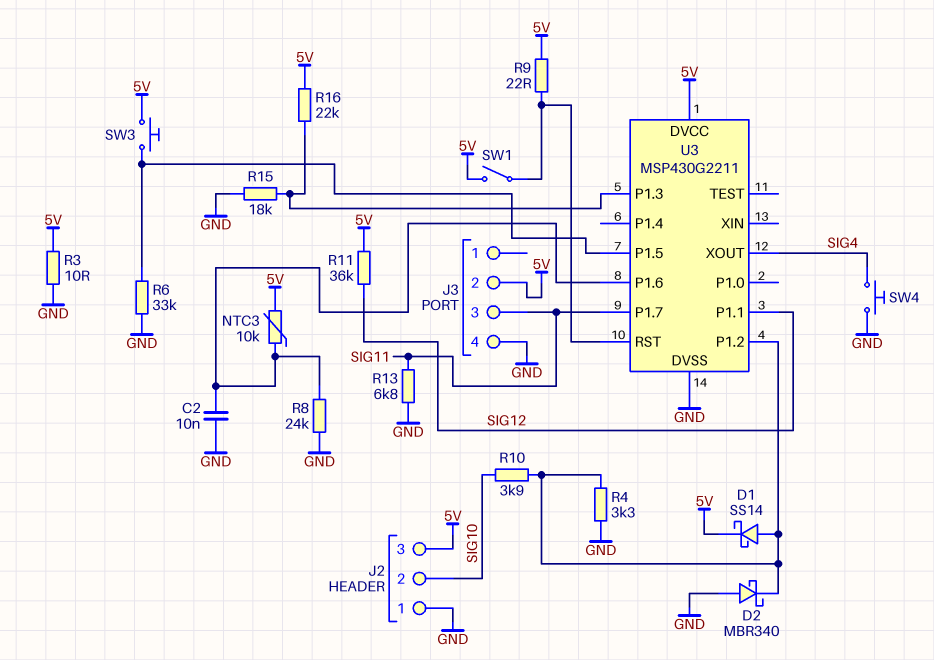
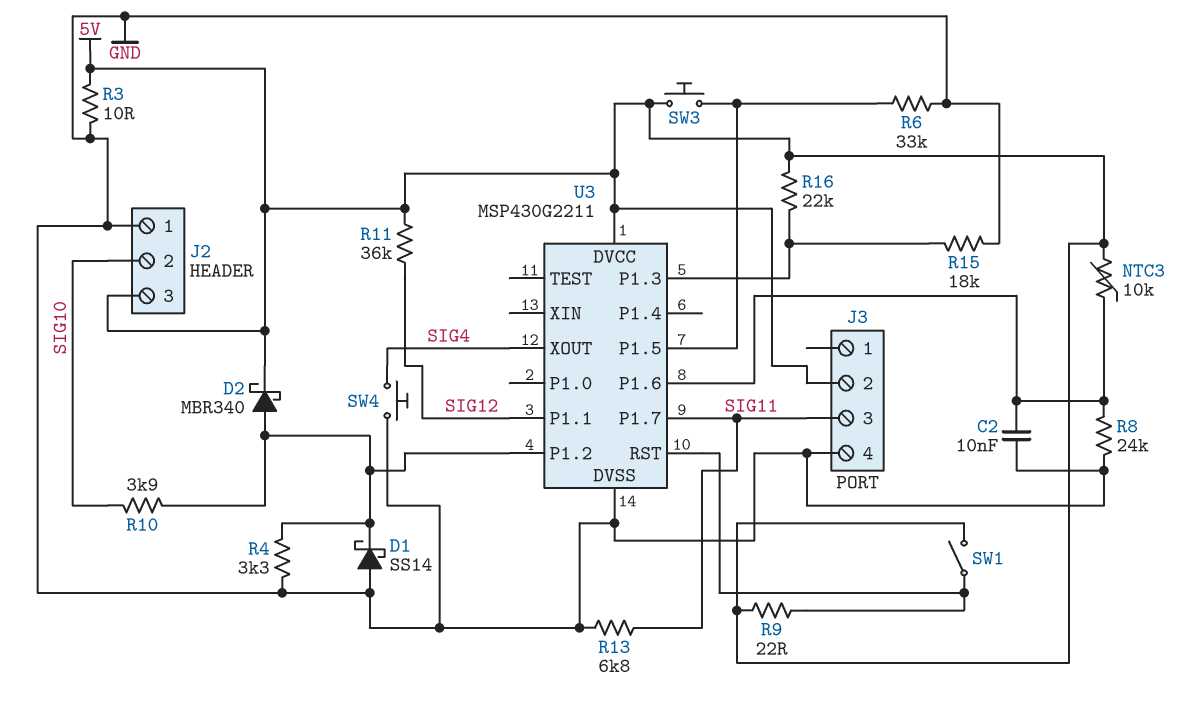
D1: schottky SS14 (A U3/P1.2, K 5V) -> schottky SS14 (A GND, K U3/P1.2)
D2: schottky MBR340 (A GND, K U3/P1.2) -> schottky MBR340 (A U3/P1.2, K 5V)

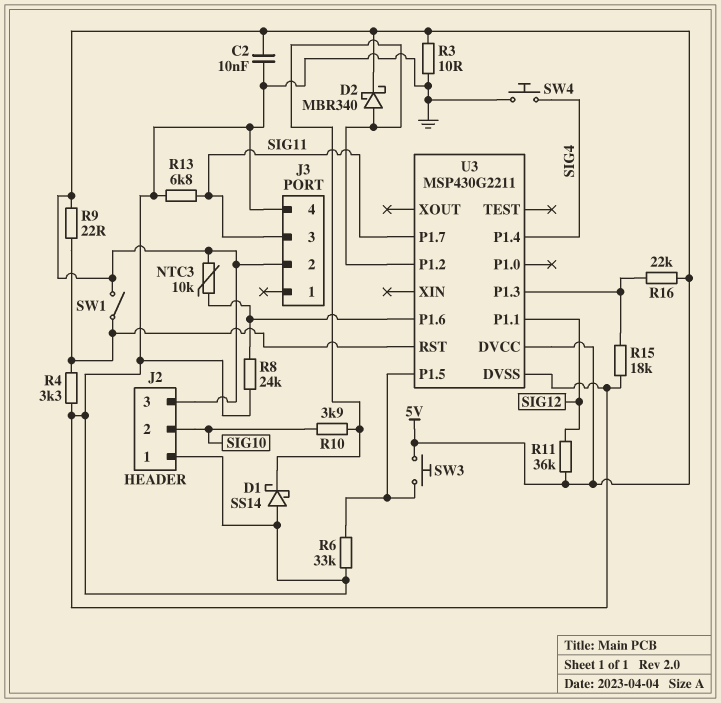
C2: 10nF (GND, U3/P1.6) -> 10nF (5V, GND)
R4: 3.3k (GND, U3/P1.2) -> 3.3k (GND, U3/RST)
U3 pin P1.4: none -> SIG4
U3 pin XOUT: SIG4 -> none

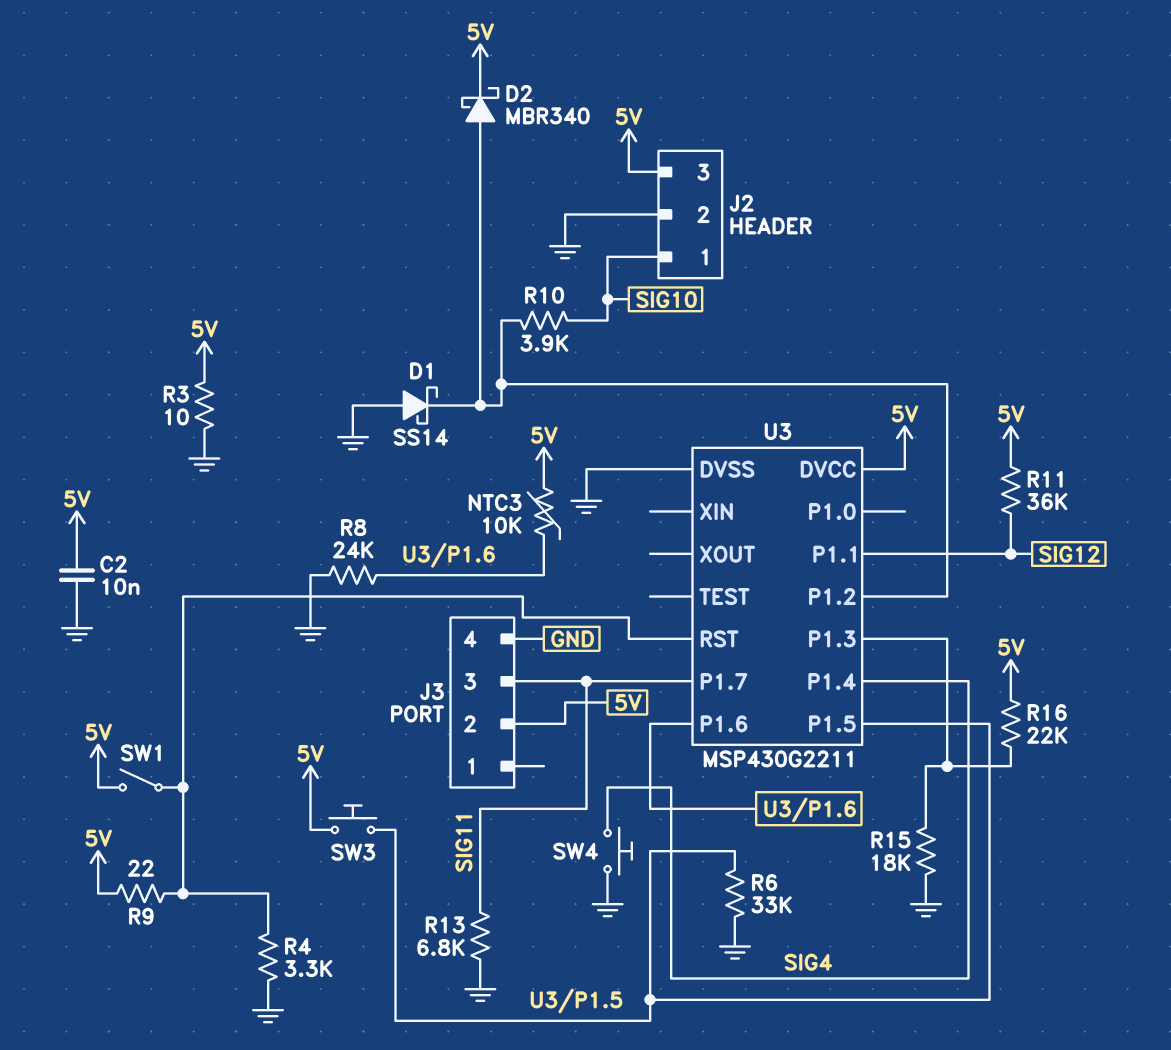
J2 pin 1: GND -> SIG10
J2 pin 2: SIG10 -> GND

